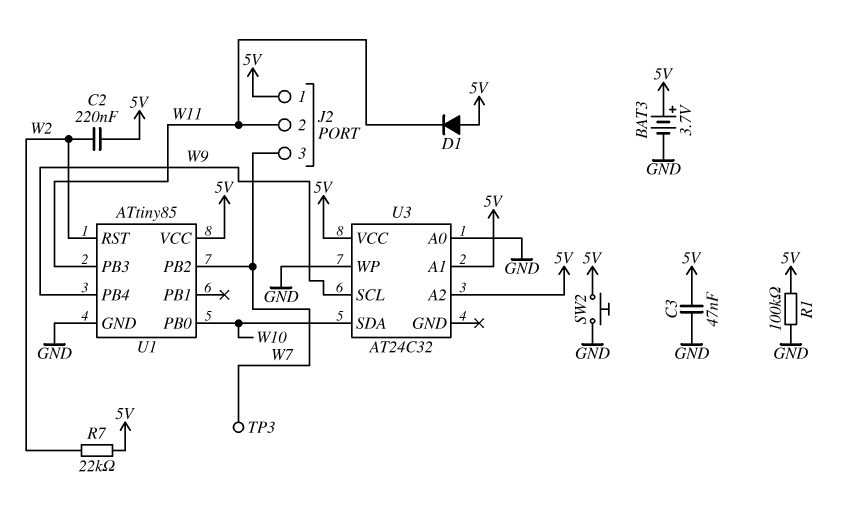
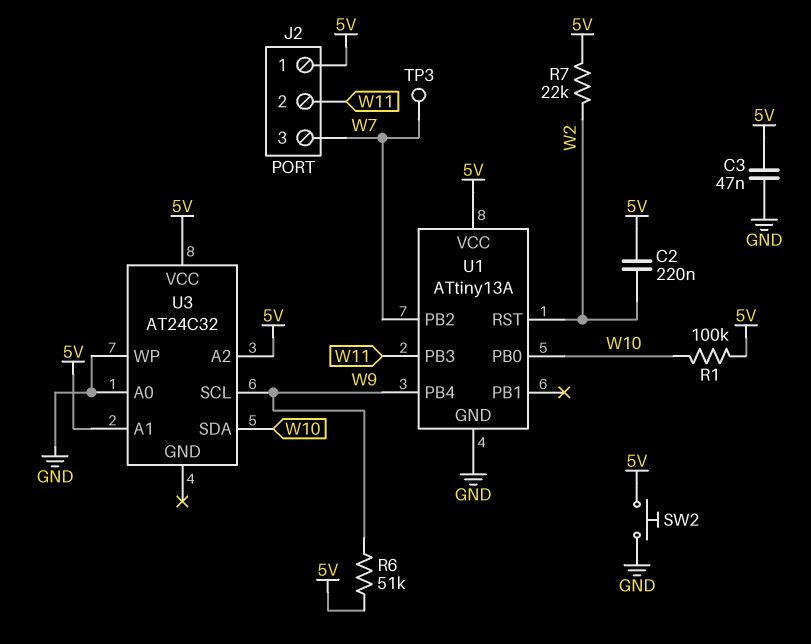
BAT3: 3.7V (plus 5V, minus GND) -> none
D1: diode (A 5V, K W11) -> none
R1: 100k (5V, GND) -> 100k (5V, W10)
R6: none -> 51k (5V, W9)
U1: ATtiny85 -> ATtiny13A

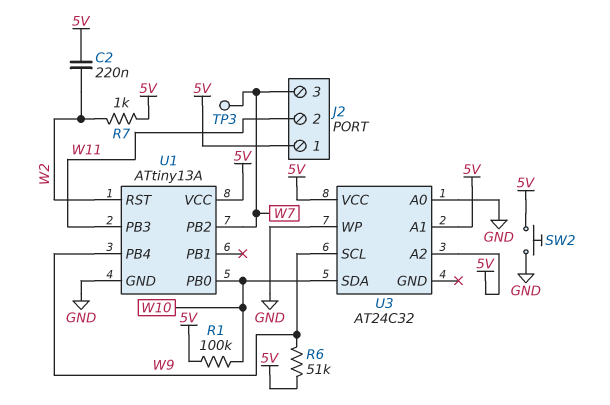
C3: 47nF (5V, GND) -> none
R7: 22k (5V, W2) -> 1k (5V, W2)

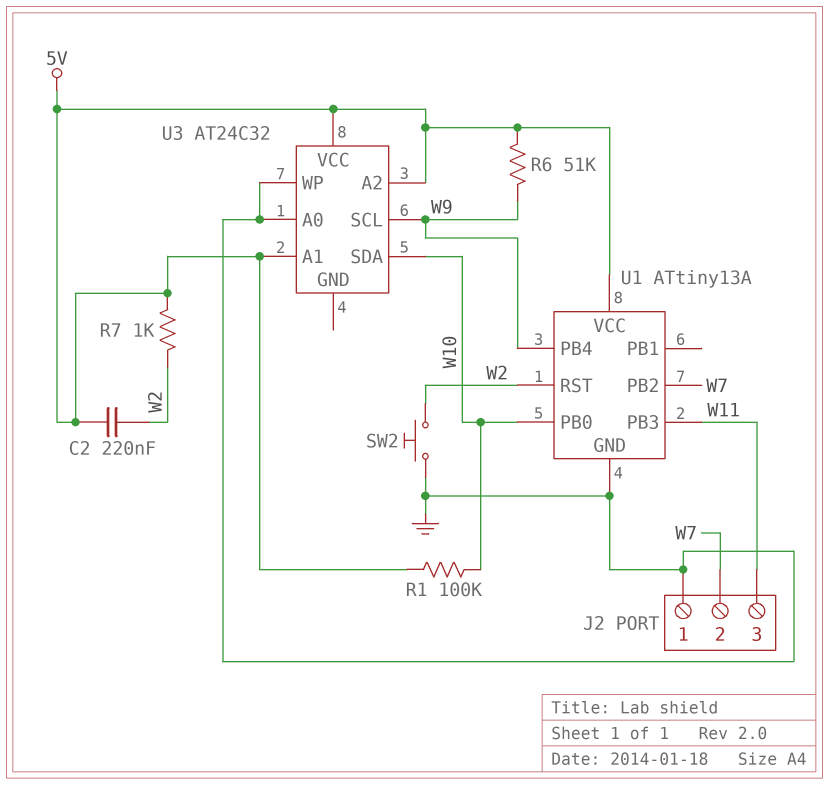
J2 pin 1: 5V -> GND
J2 pin 2: W11 -> W7
J2 pin 3: W7 -> W11
SW2: button (5V, GND) -> button (GND, W2)
TP3: test point (W7) -> none

